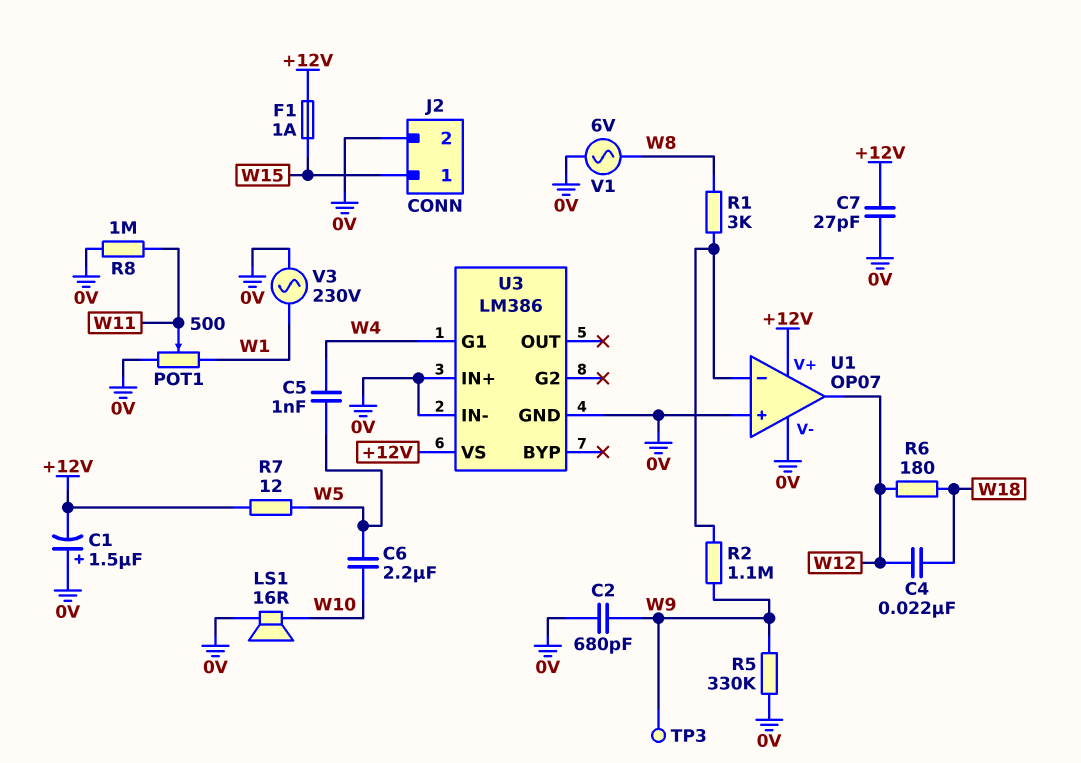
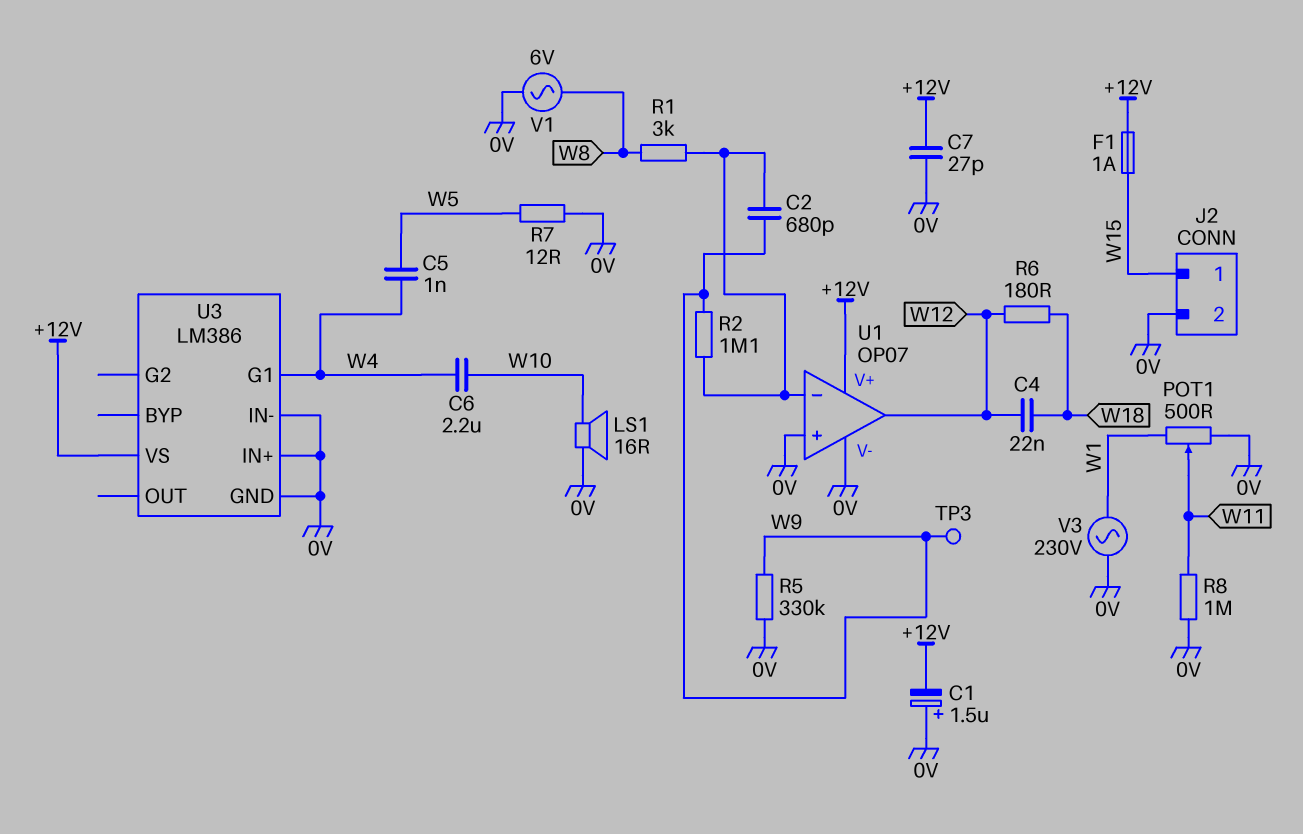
C2: 680pF (0V, W9) -> 680pF (U1/in-, W9)
C6: 2.2uF (W5, W10) -> 2.2uF (W4, W10)
R7: 12 (+12V, W5) -> 12 (0V, W5)

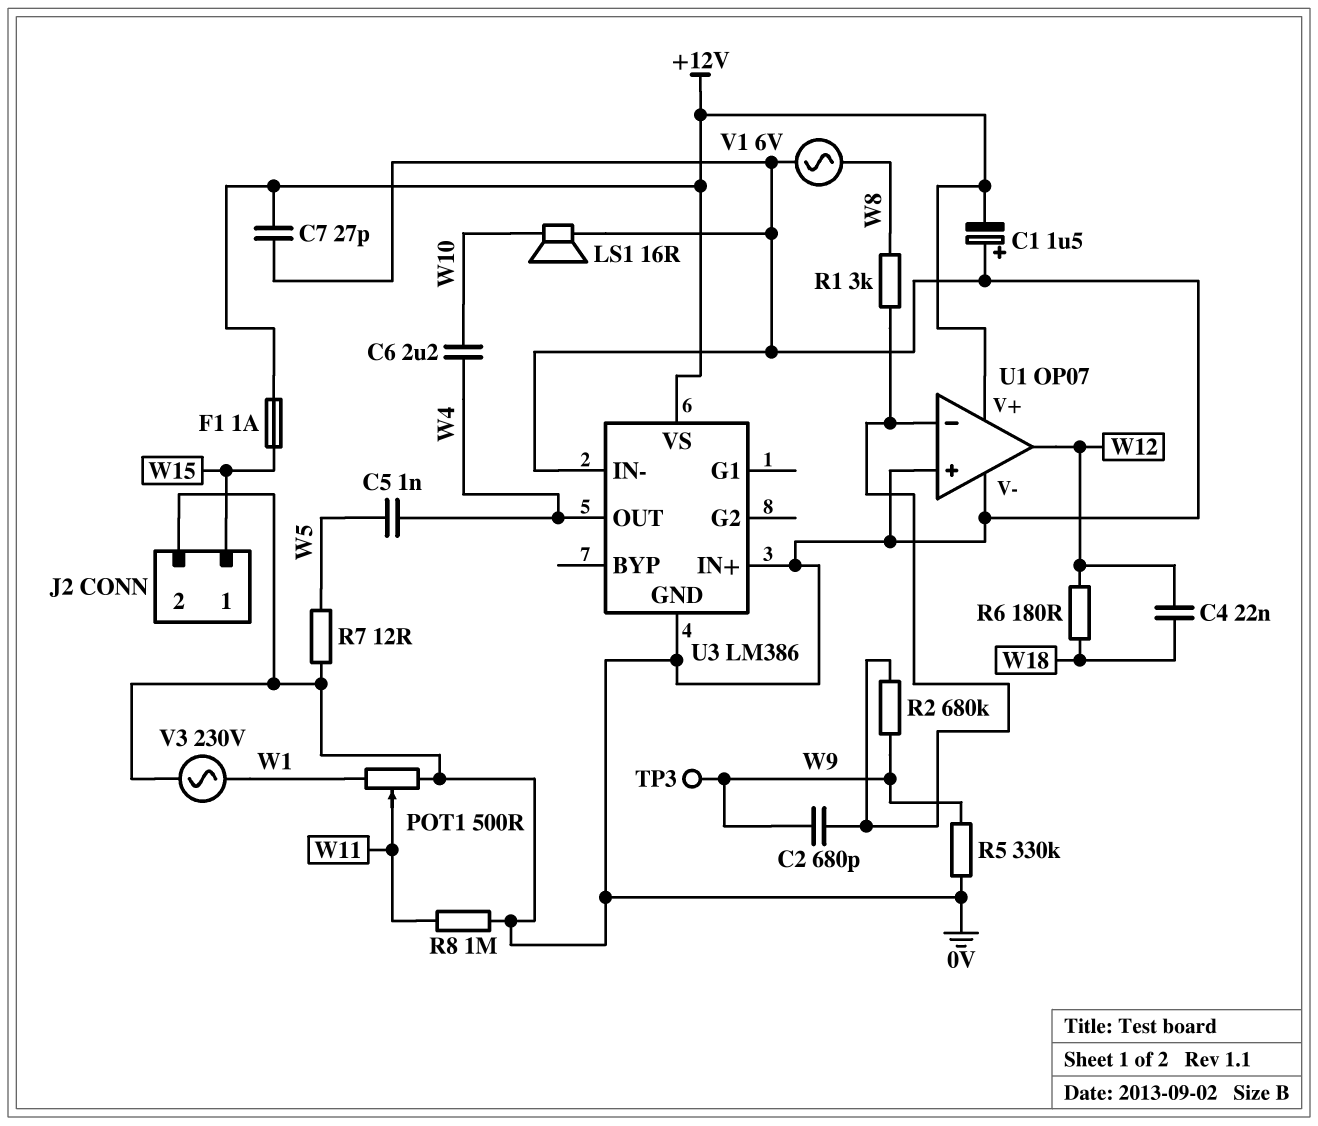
R2: 1.1M (U1/in-, W9) -> 680k (U1/in-, W9)
U3 pin G1: W4 -> none
U3 pin OUT: none -> W4

